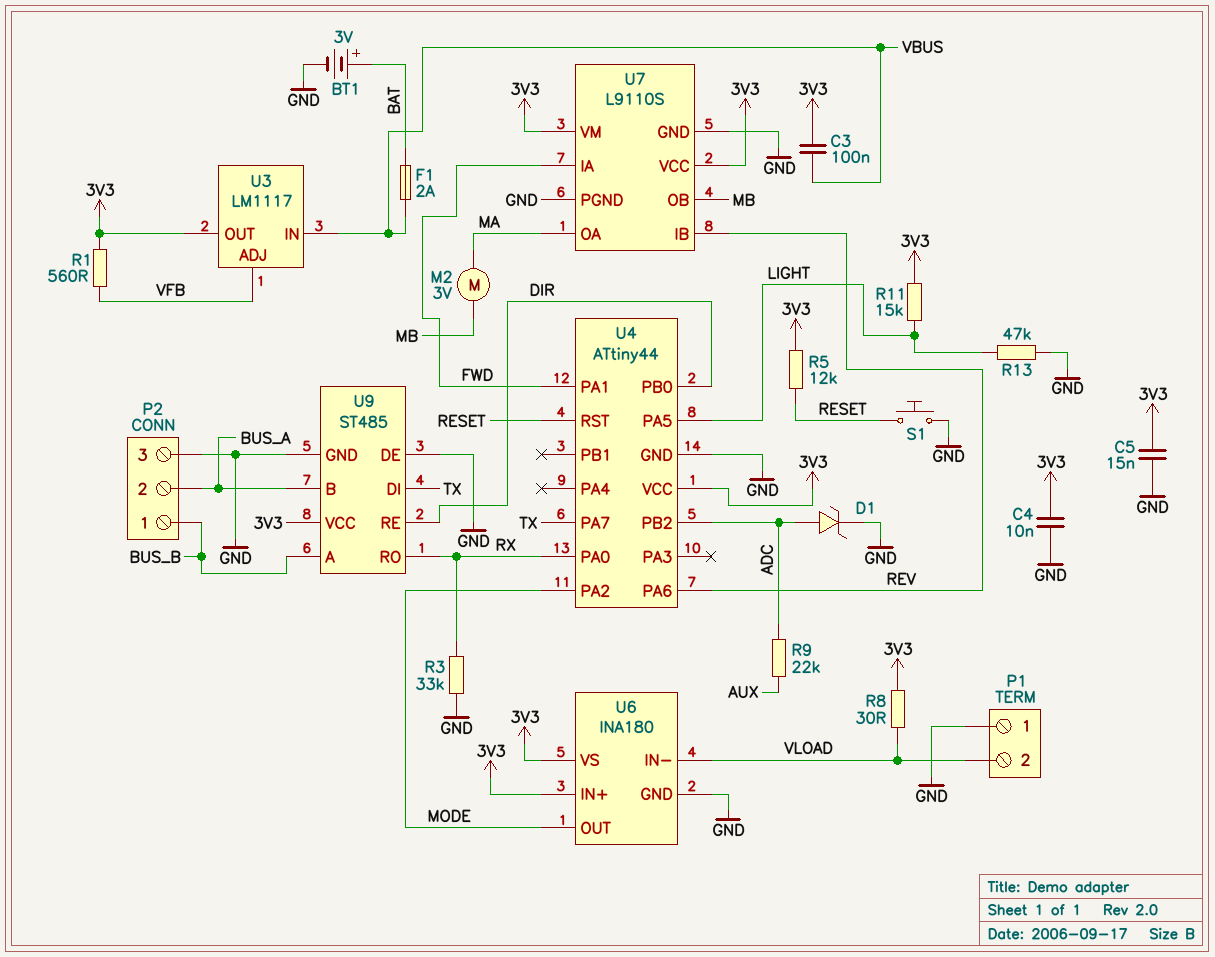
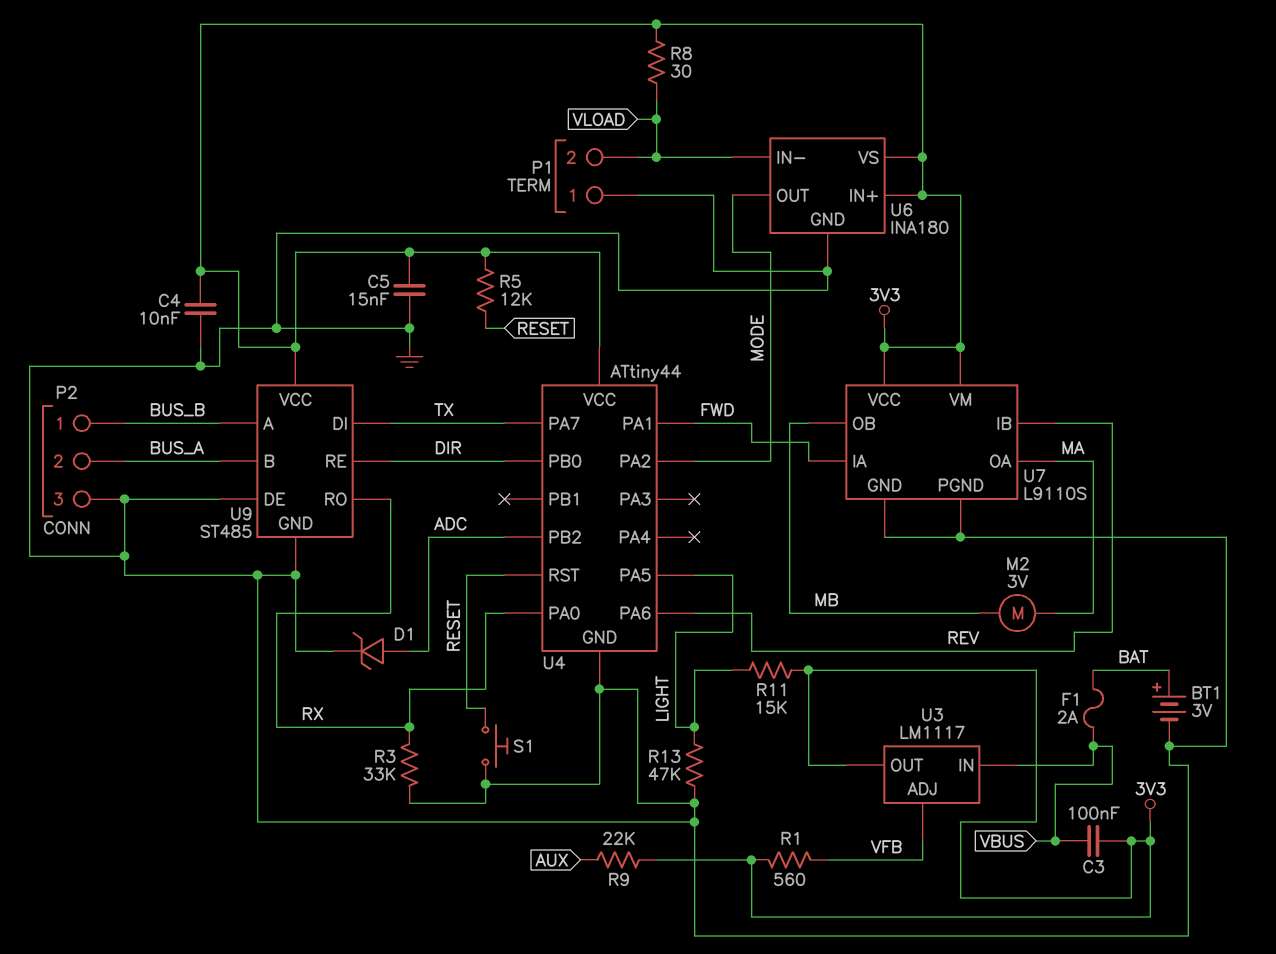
R9: 22k (ADC, AUX) -> 22k (3V3, AUX)

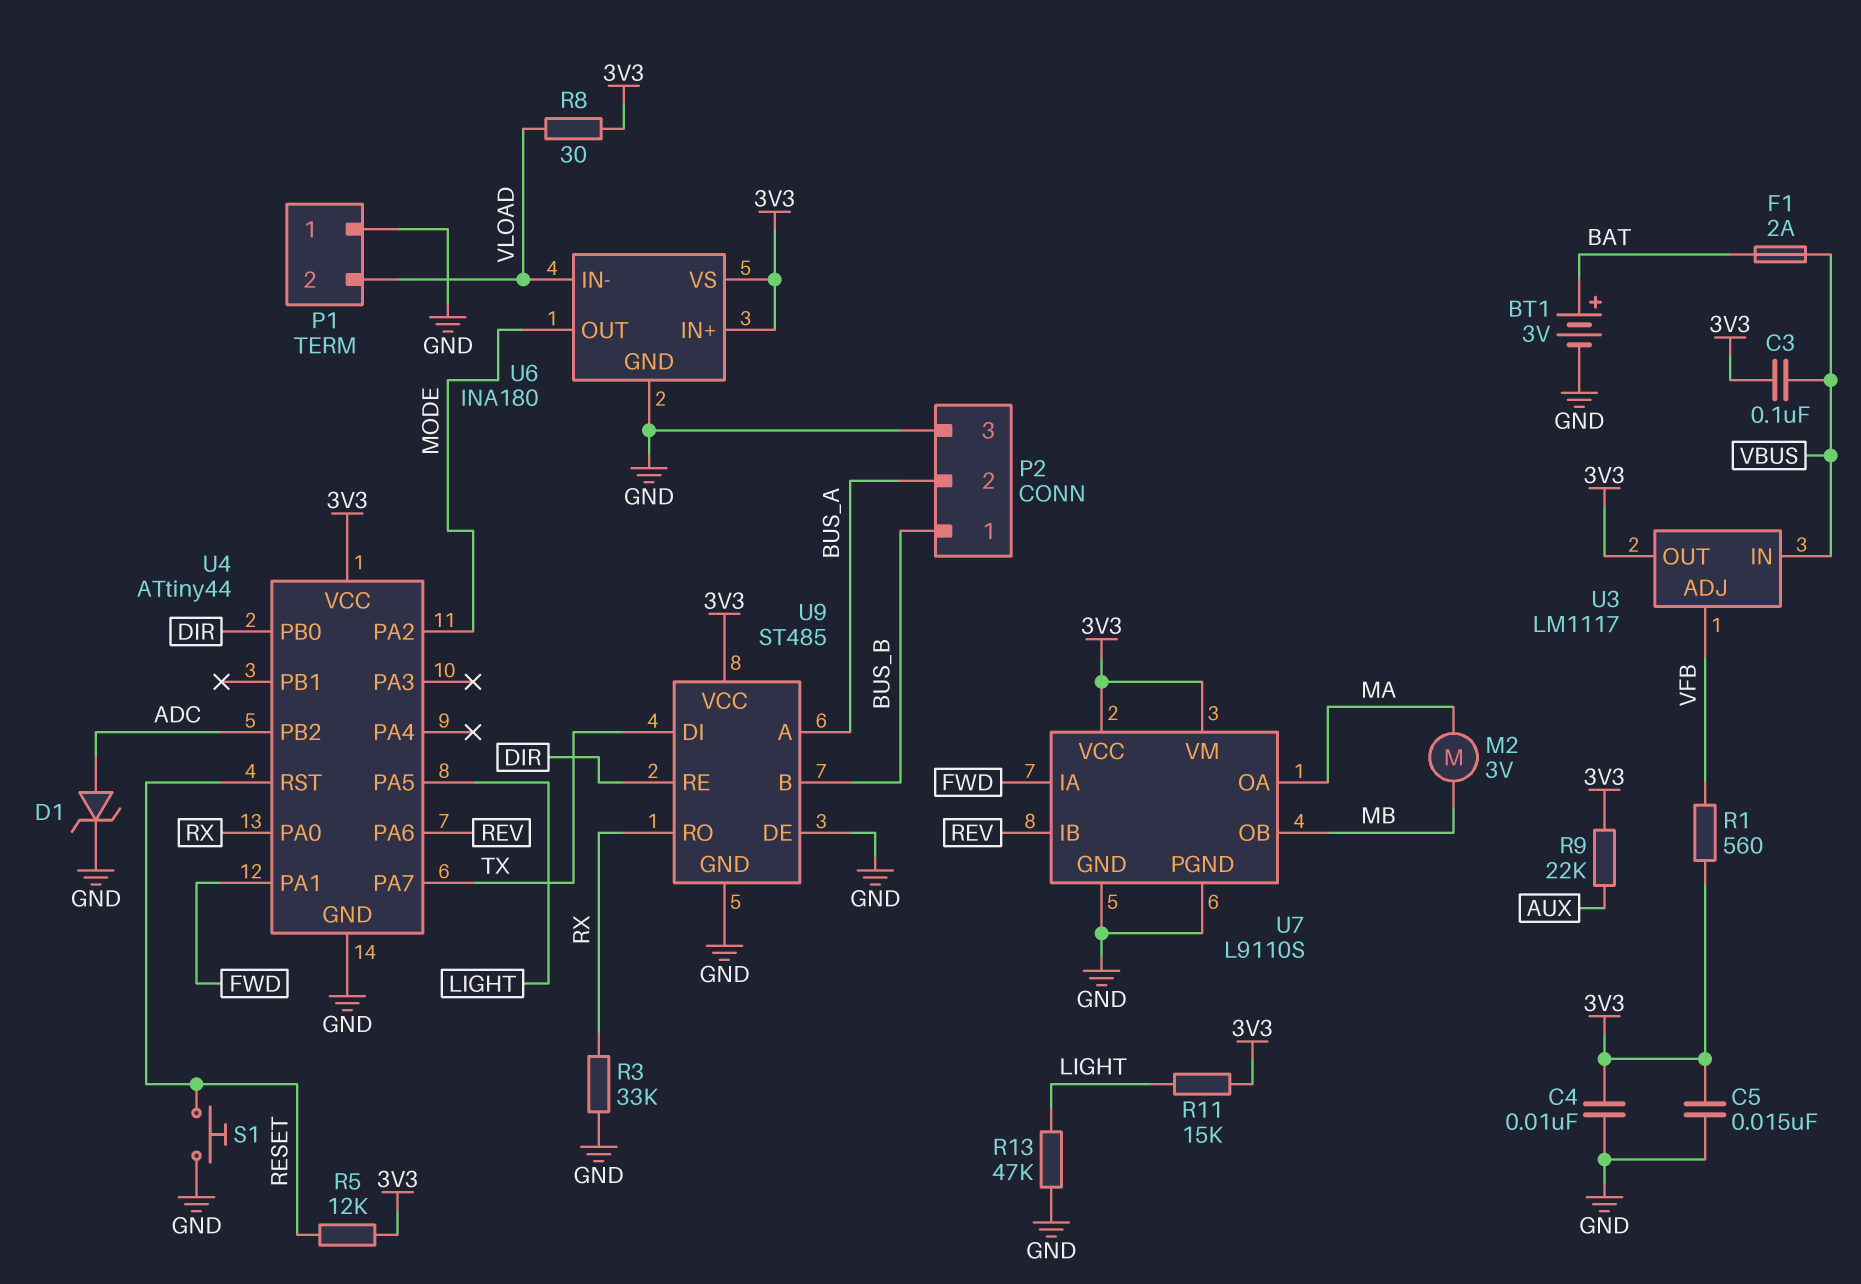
U9 pin A: BUS_B -> BUS_A
U9 pin B: BUS_A -> BUS_B

